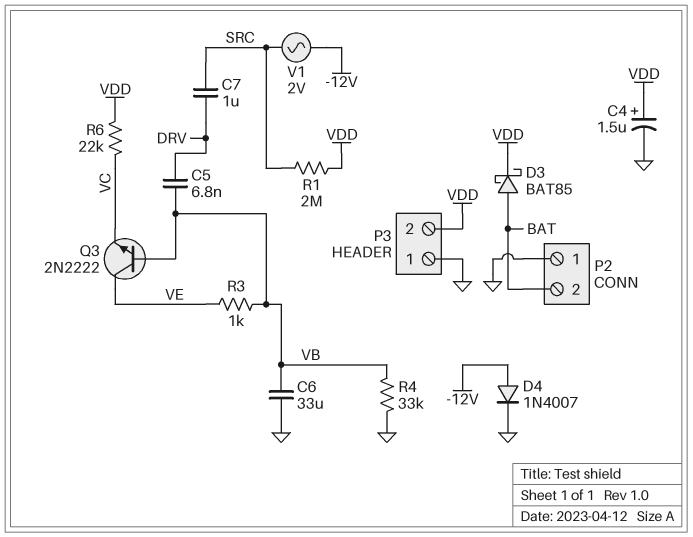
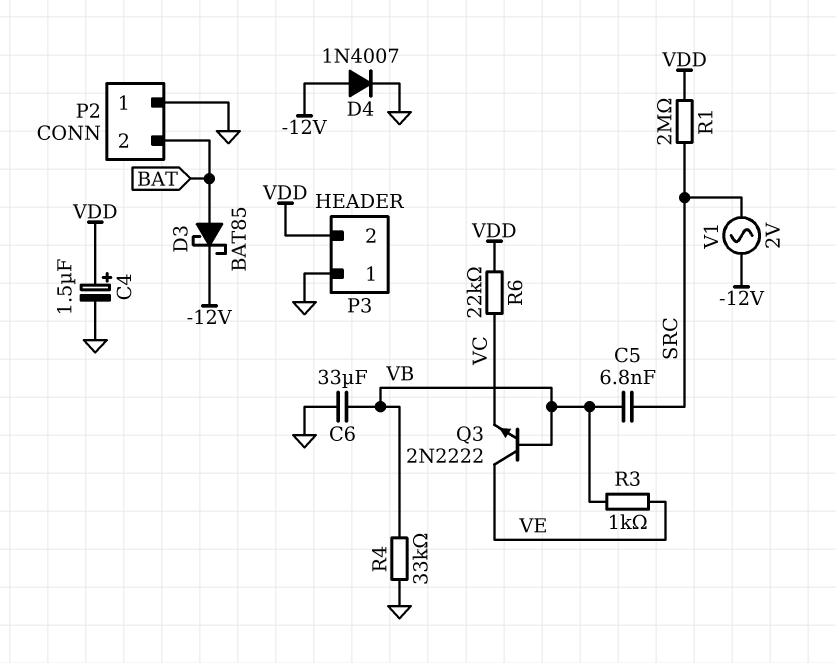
C5: 6.8nF (DRV, VB) -> 6.8nF (SRC, VB)
C7: 1uF (DRV, SRC) -> none
D3: schottky BAT85 (A BAT, K VDD) -> schottky BAT85 (A BAT, K -12V)

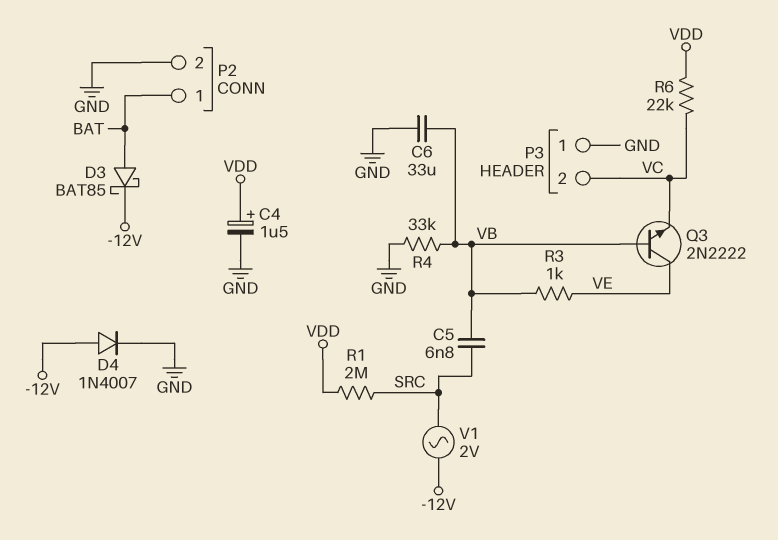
P2 pin 1: GND -> BAT
P2 pin 2: BAT -> GND
P3 pin 2: VDD -> VC

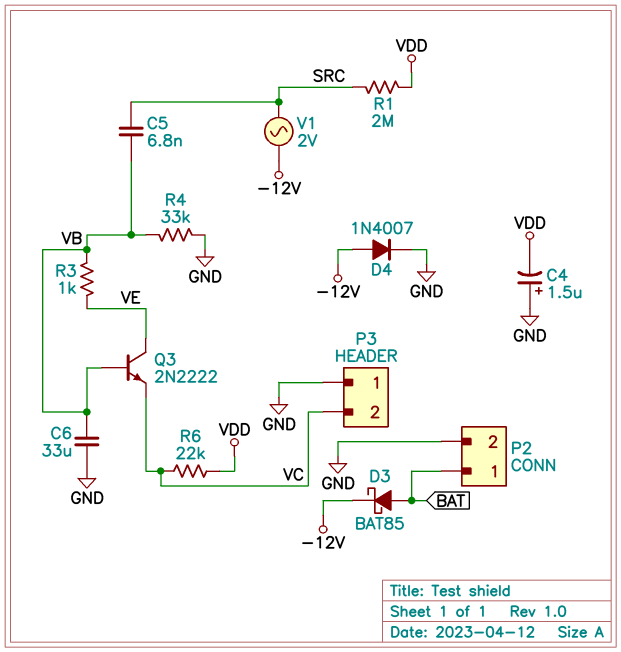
C4: 1.5uF (plus VDD, minus GND) -> 1.5uF (plus GND, minus VDD)

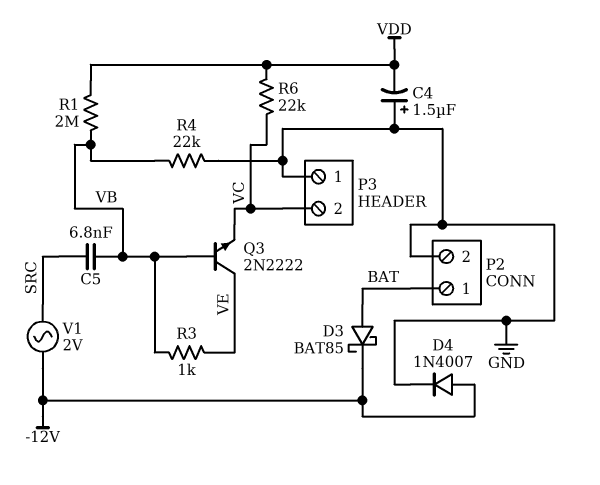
C6: 33uF (GND, VB) -> none
R1: 2M (SRC, VDD) -> 2M (VB, VDD)
R4: 33k (GND, VB) -> 22k (GND, VB)

